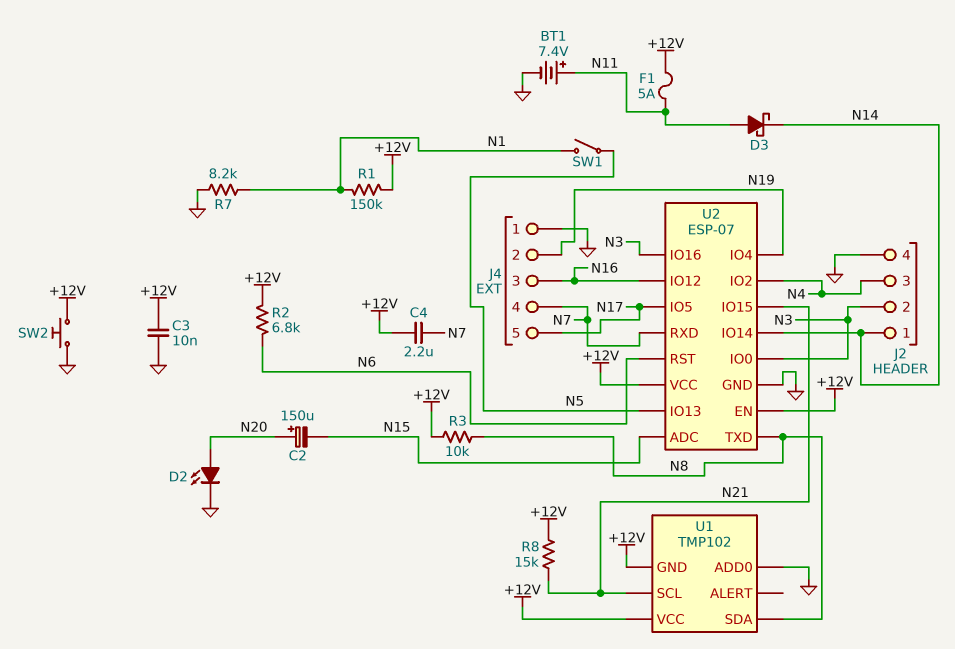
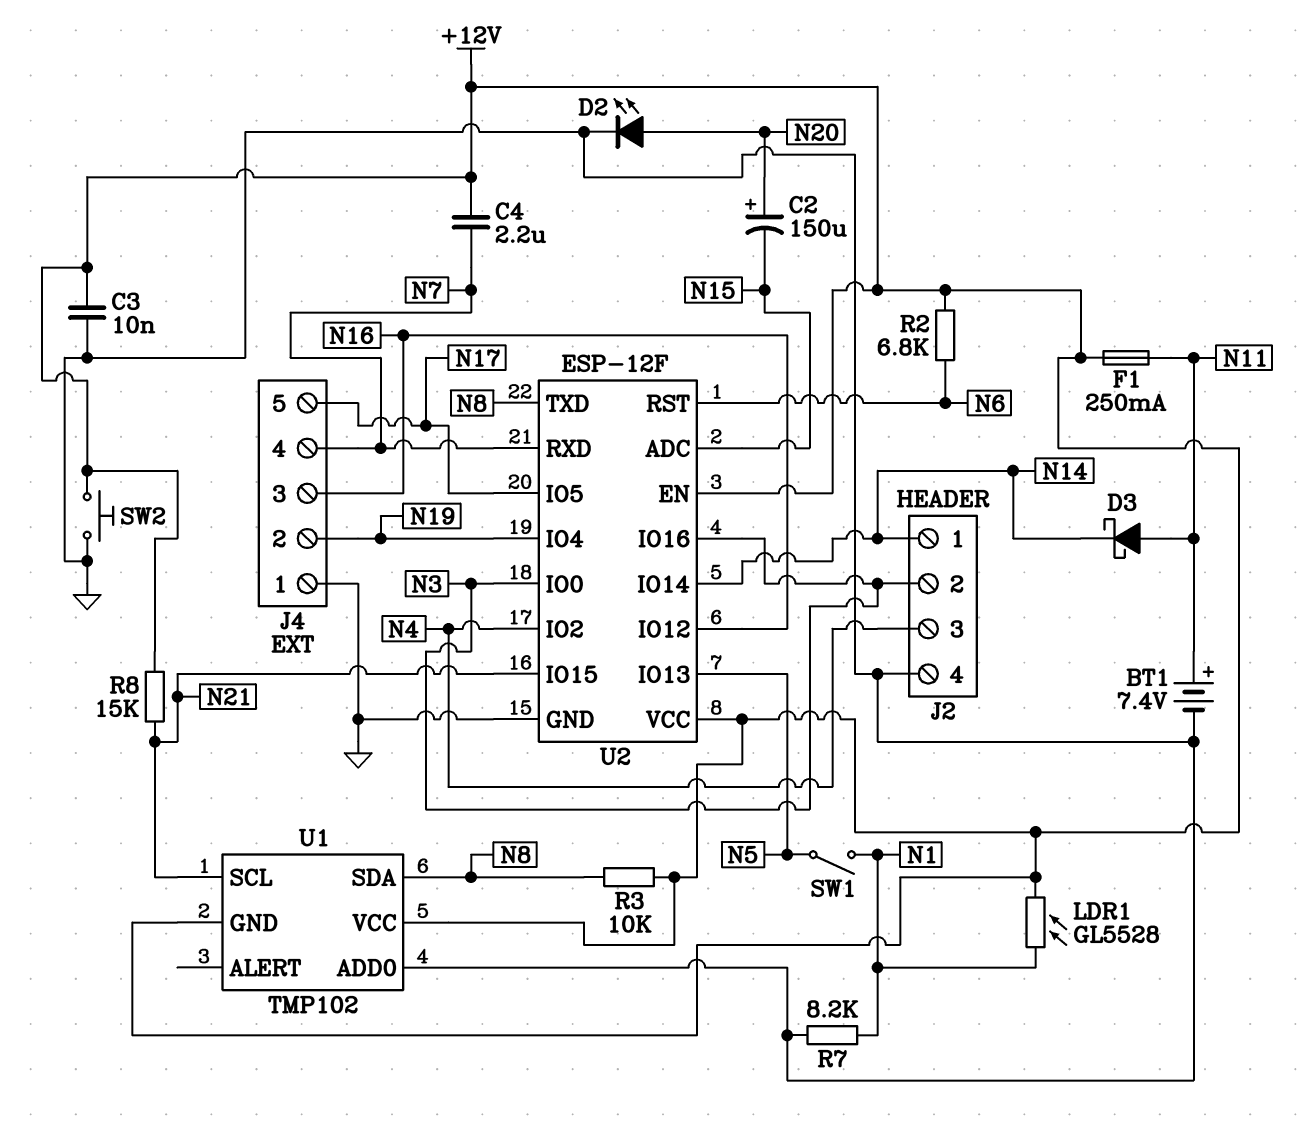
F1: 5A (+12V, N11) -> 250mA (+12V, N11)
LDR1: none -> GL5528 (+12V, N1)
R1: 150k (+12V, N1) -> none
U2: ESP-07 -> ESP-12F

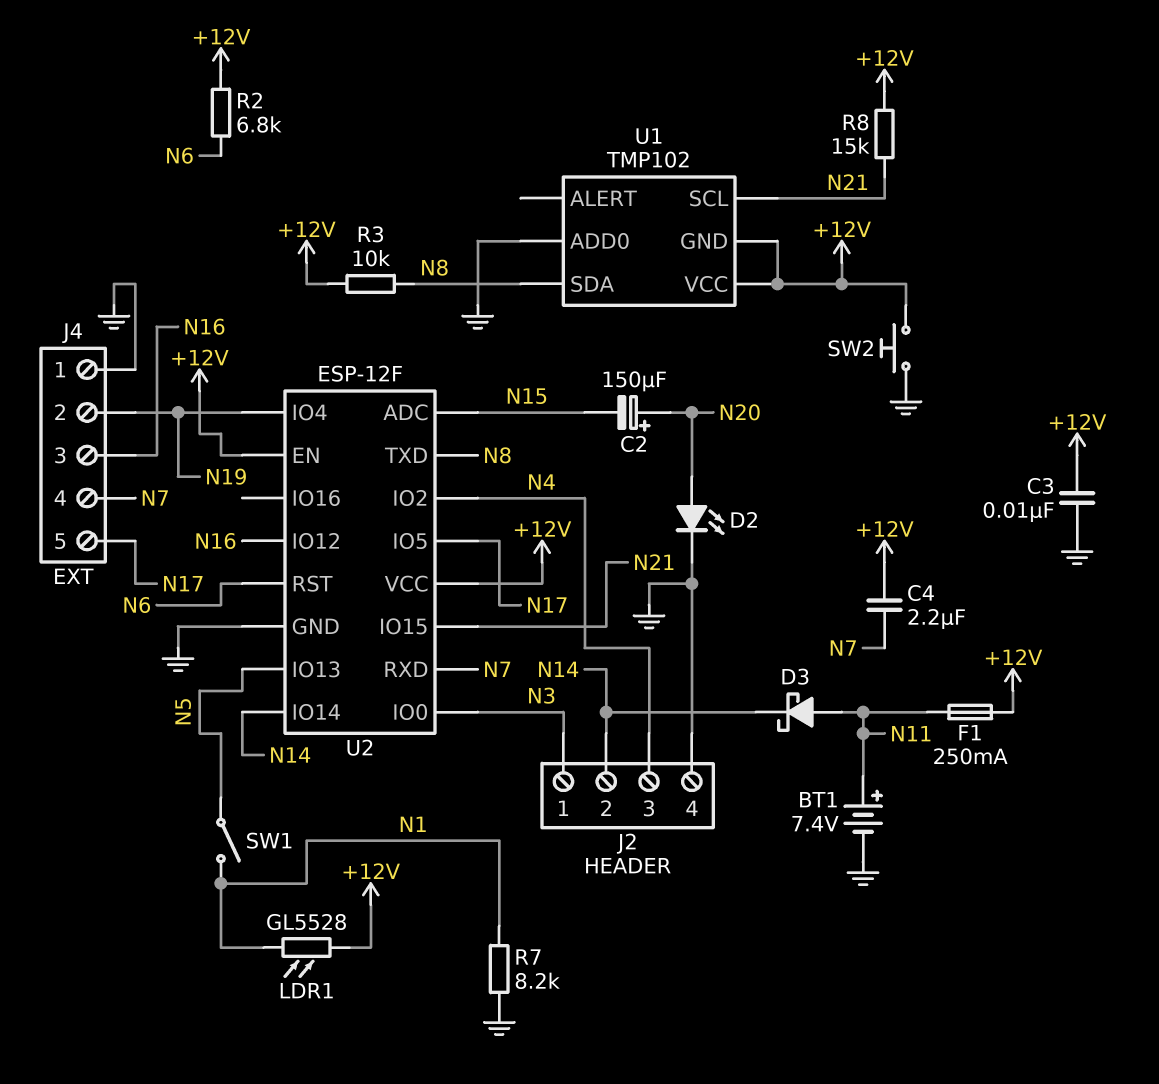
J2 pin 1: N14 -> N3
J2 pin 2: N3 -> N14
U2 pin IO16: N3 -> none

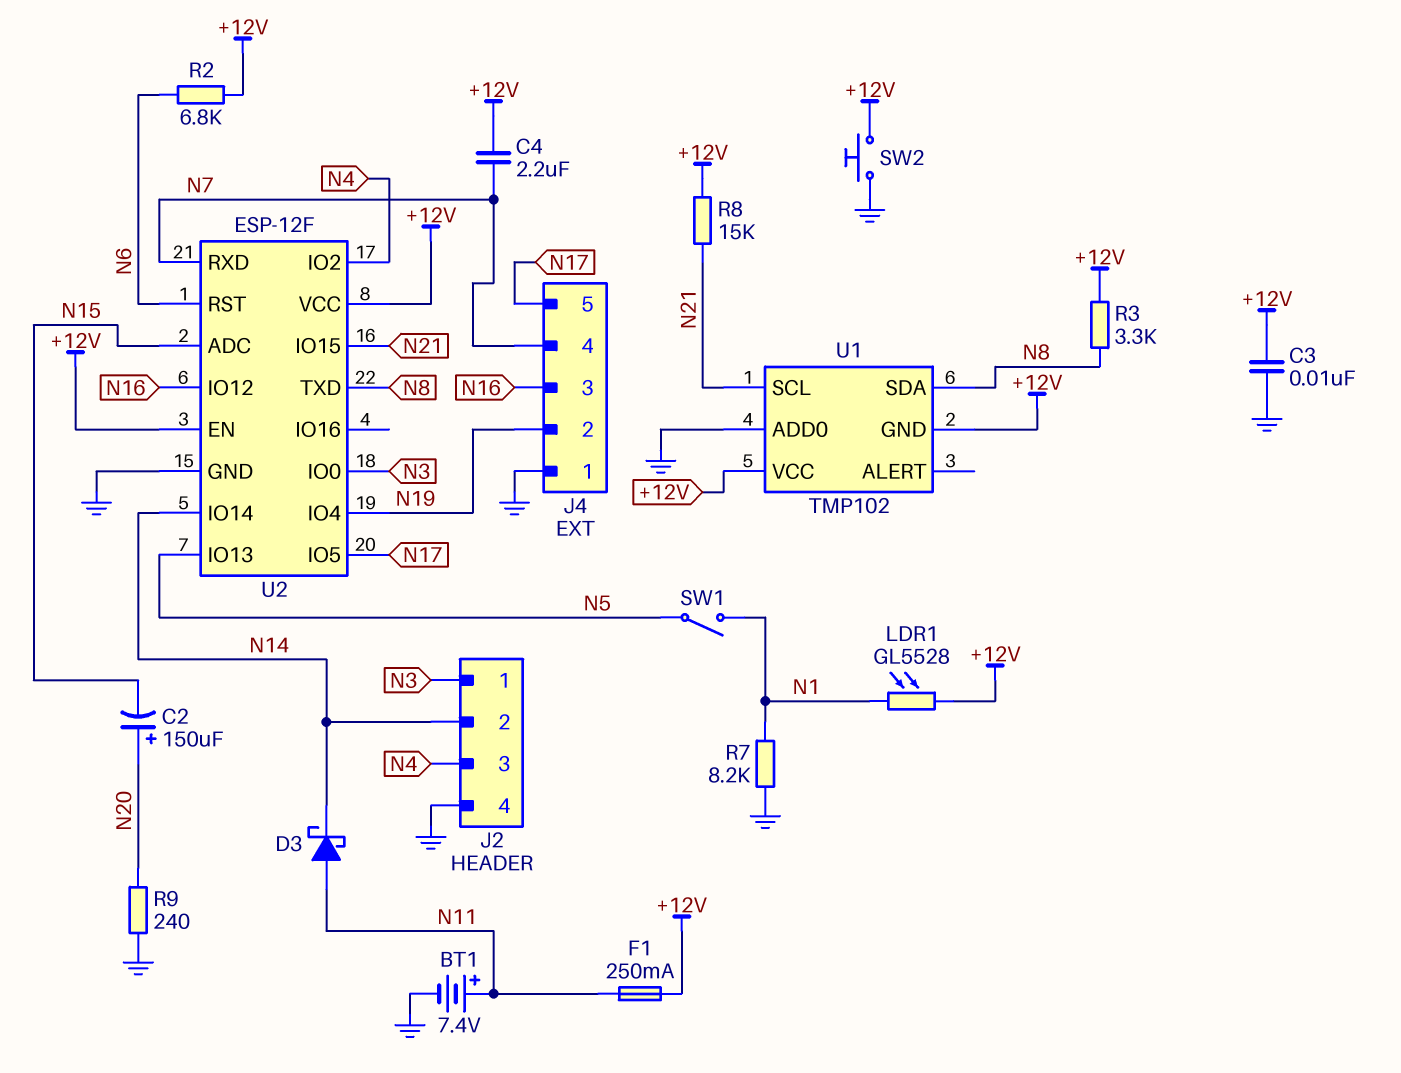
D2: LED (A N20, K GND) -> none
R3: 10k (+12V, N8) -> 3.3k (+12V, N8)
R9: none -> 240 (GND, N20)

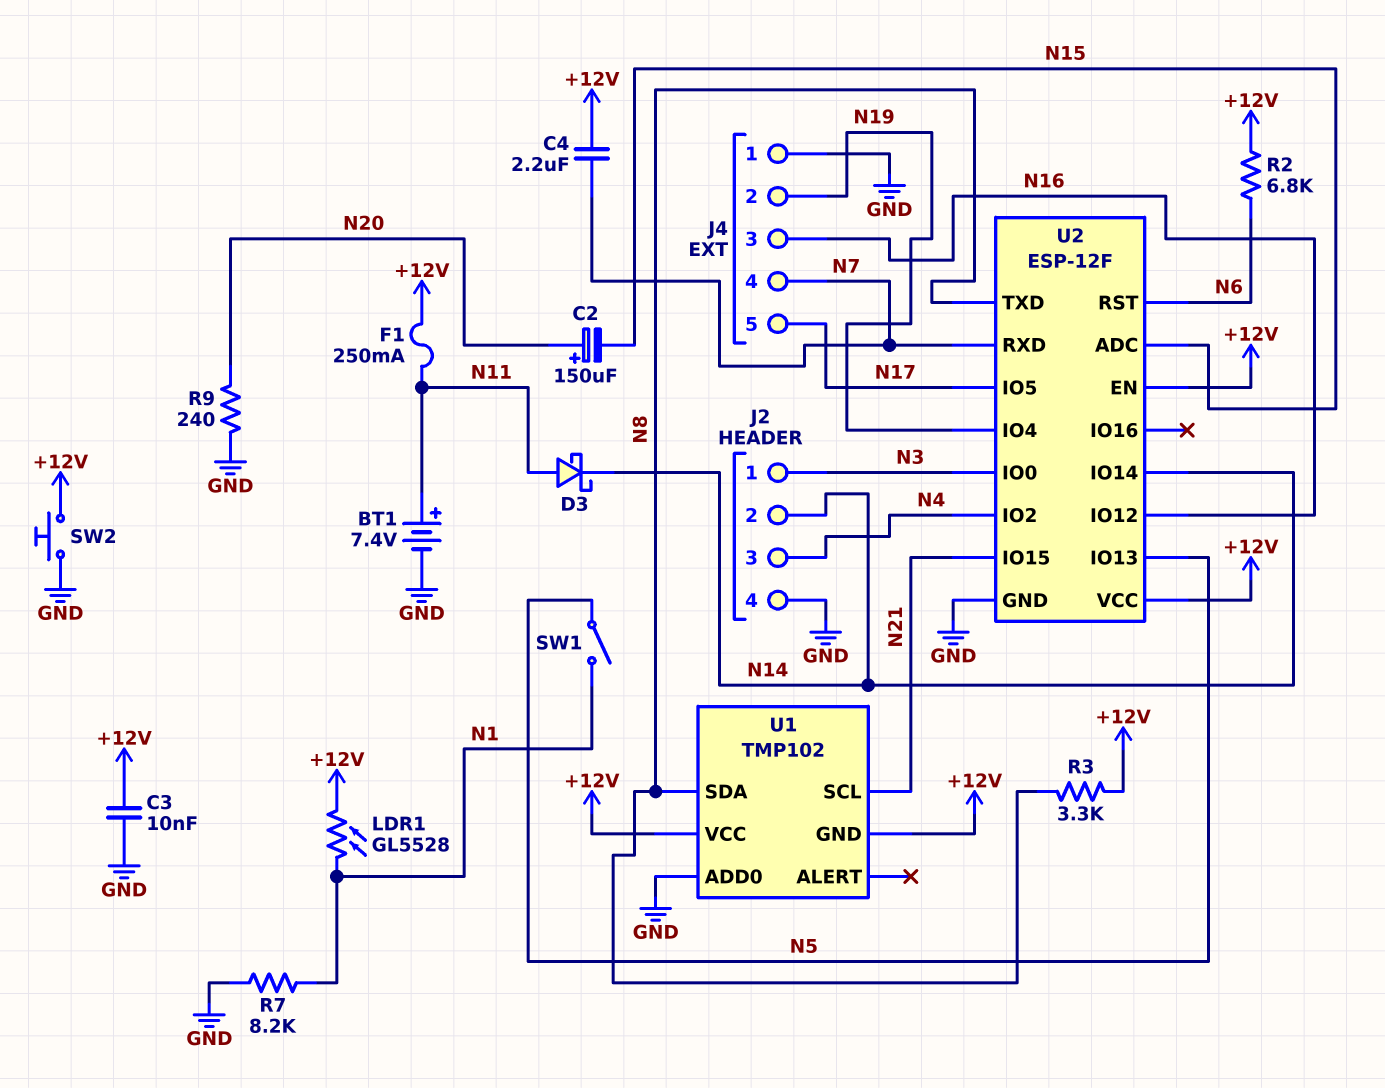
R8: 15k (+12V, N21) -> none

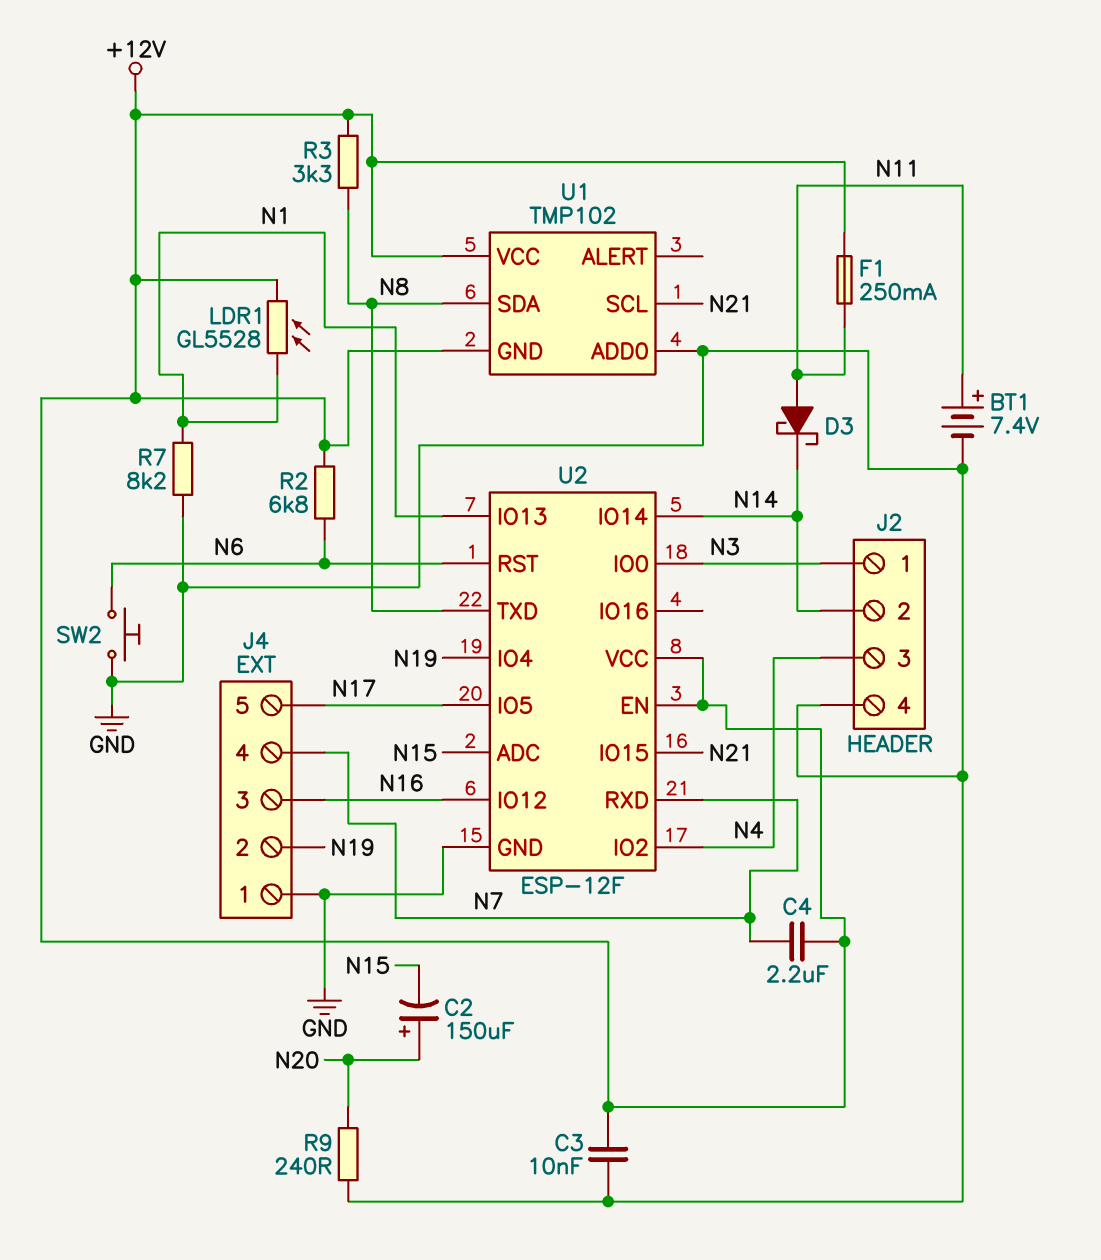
SW1: switch (N1, N5) -> none
SW2: button (+12V, GND) -> button (GND, N6)
U2 pin IO13: N5 -> N1

